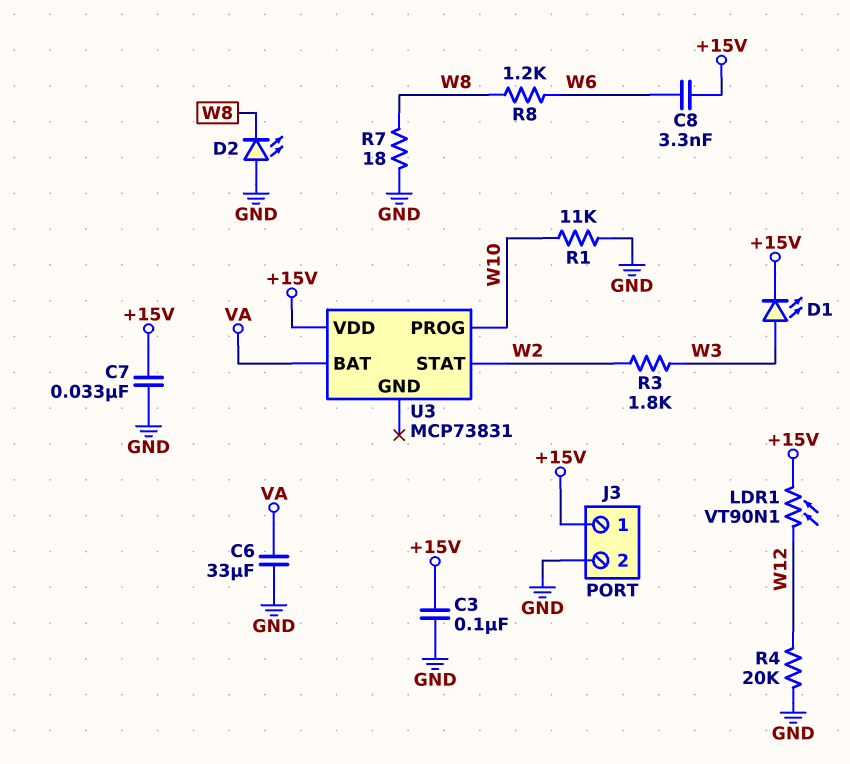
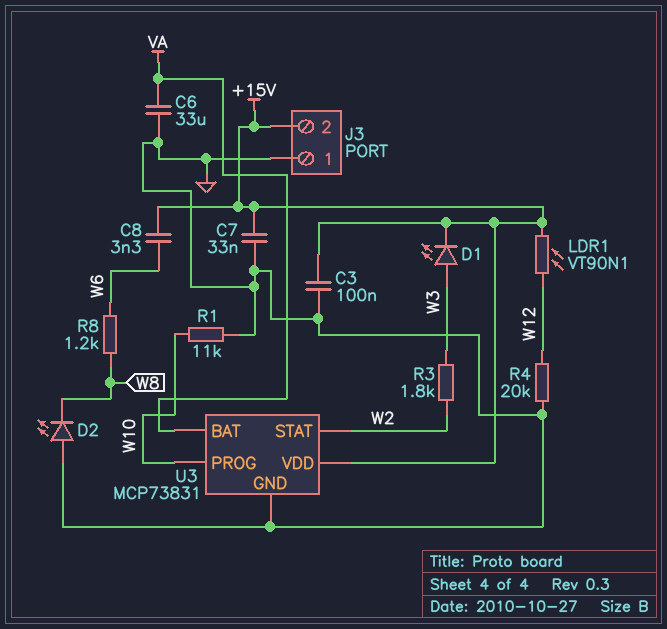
J3 pin 1: +15V -> GND
J3 pin 2: GND -> +15V
R7: 18 (GND, W8) -> none
U3 pin GND: none -> GND

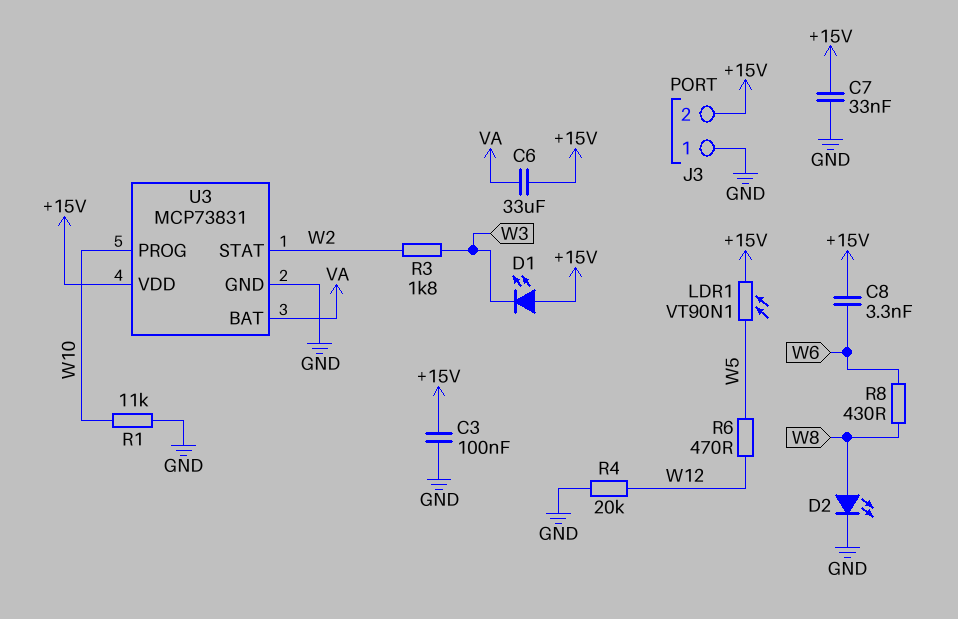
C6: 33uF (GND, VA) -> 33uF (+15V, VA)
D1: LED (A W3, K +15V) -> LED (A +15V, K W3)
D2: LED (A GND, K W8) -> LED (A W8, K GND)
LDR1: VT90N1 (+15V, W12) -> VT90N1 (+15V, W5)
R6: none -> 470 (W5, W12)
R8: 1.2k (W6, W8) -> 430 (W6, W8)

